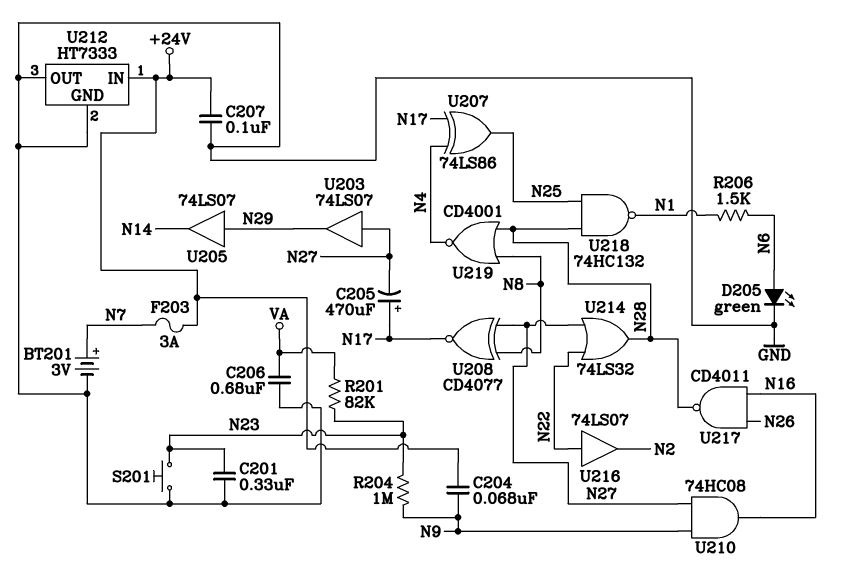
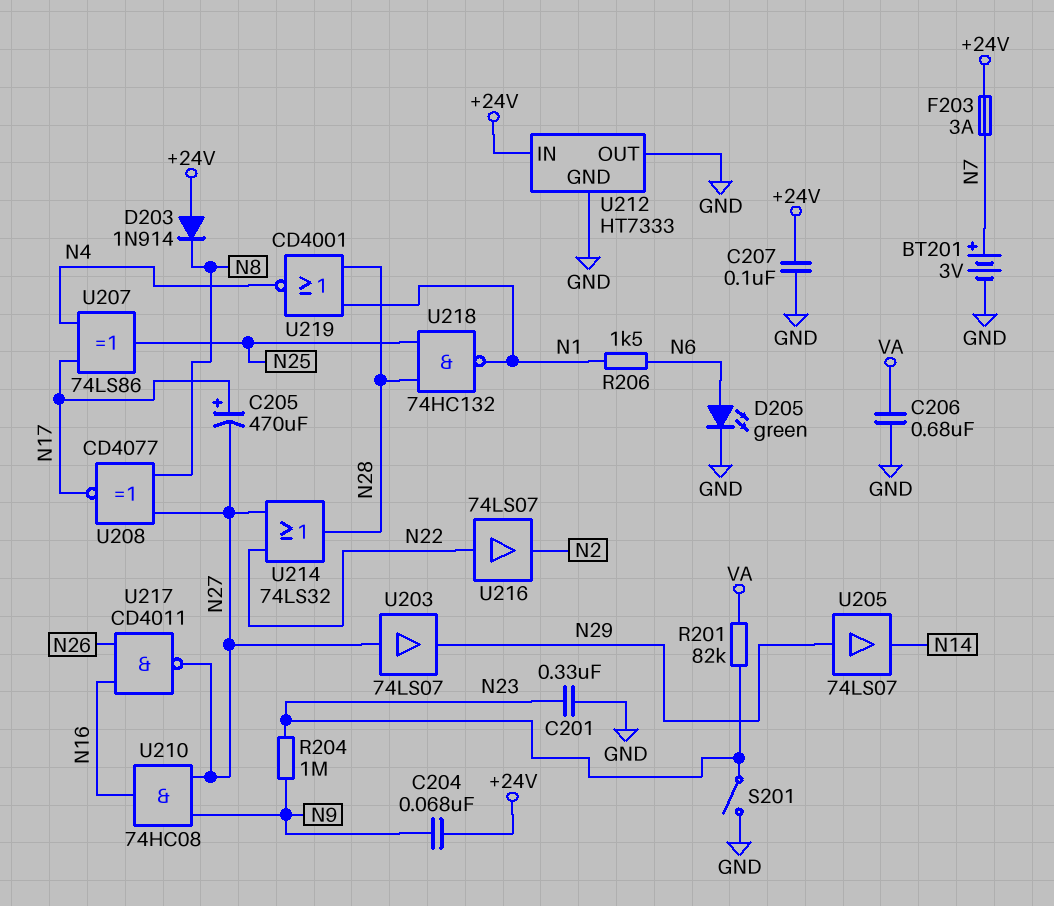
D203: none -> diode 1N914 (A +24V, K N8)
S201: button (GND, N23) -> switch (GND, N23)
U217: NAND CD4011 (in N16, in N26, out N28) -> NAND CD4011 (in N16, in N26, out N27)
U219: NOR CD4001 (in N8, in N28, out N4) -> NOR CD4001 (in N1, in N28, out N4)

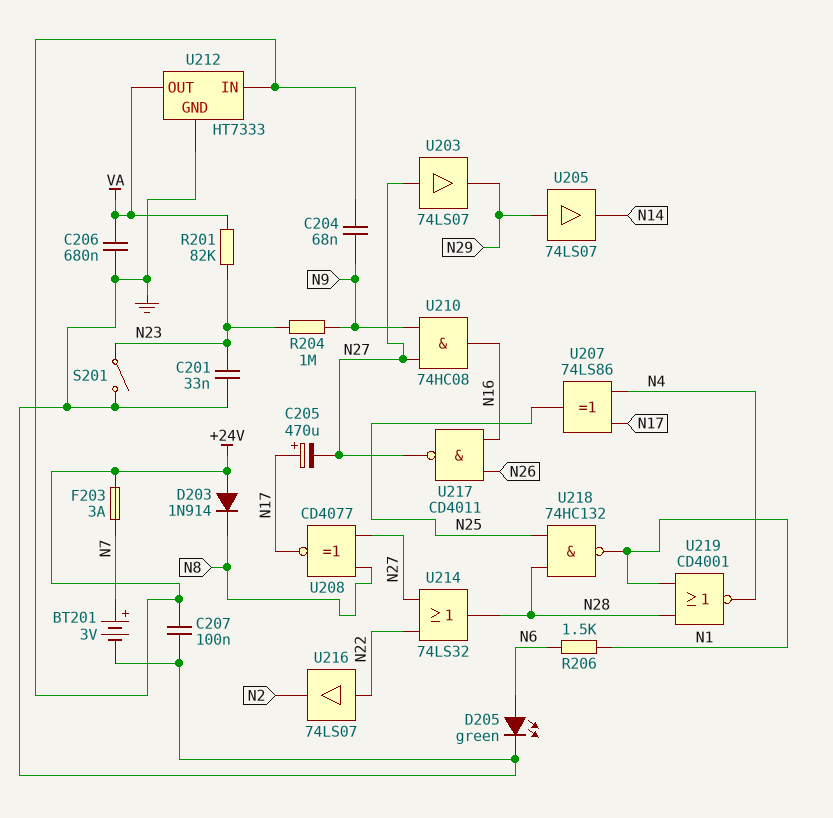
C201: 330nF (GND, N23) -> 33nF (GND, N23)
U212 pin OUT: GND -> VA

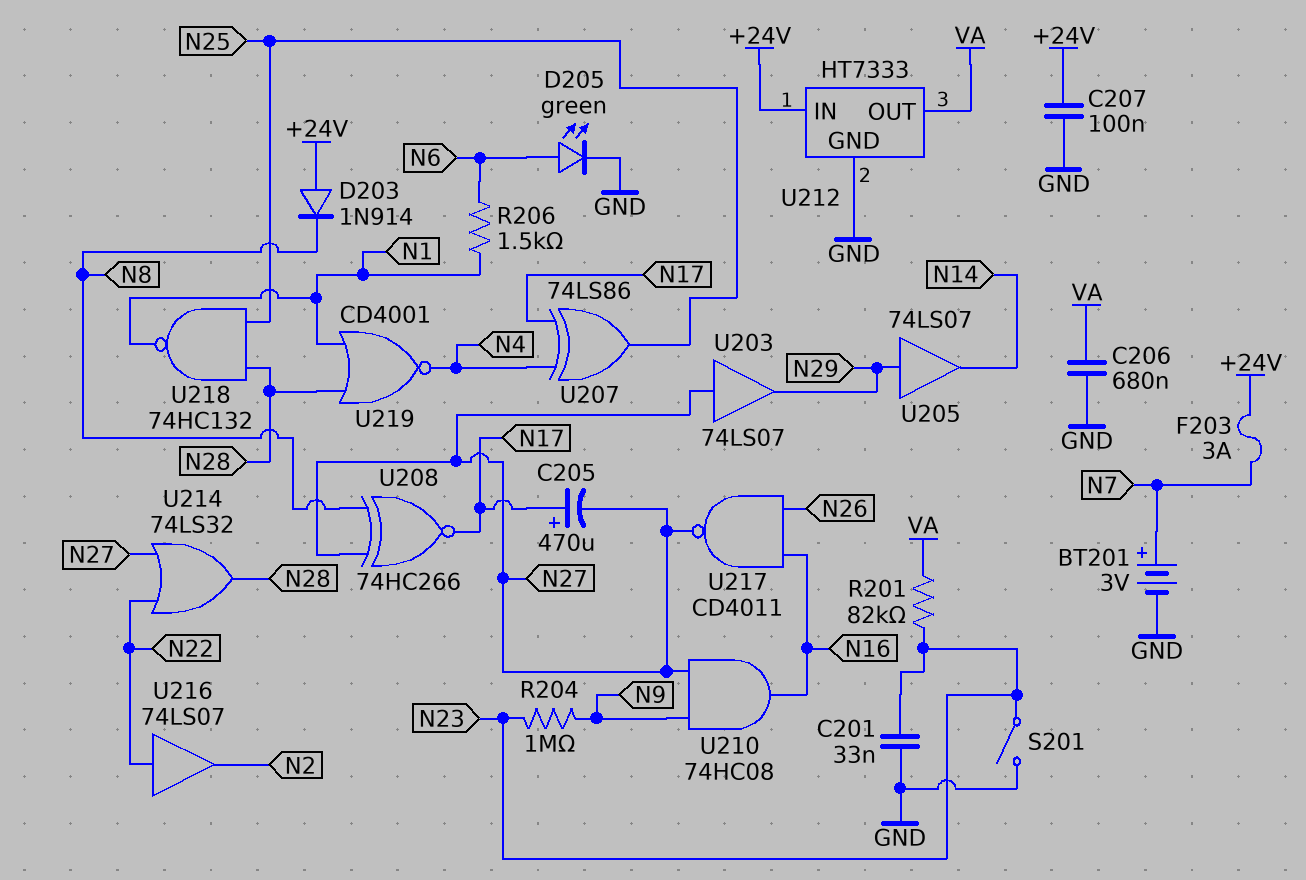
C204: 68nF (+24V, N9) -> none
U208: XNOR CD4077 (in N8, in N27, out N17) -> XNOR 74HC266 (in N8, in N27, out N17)

